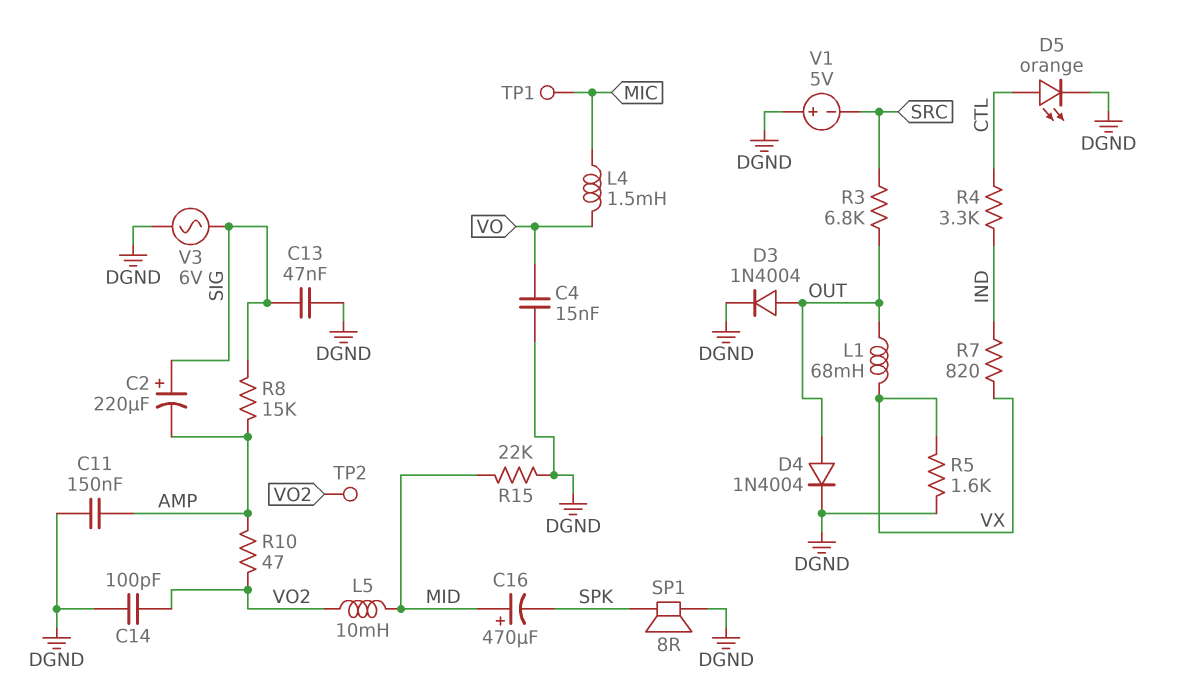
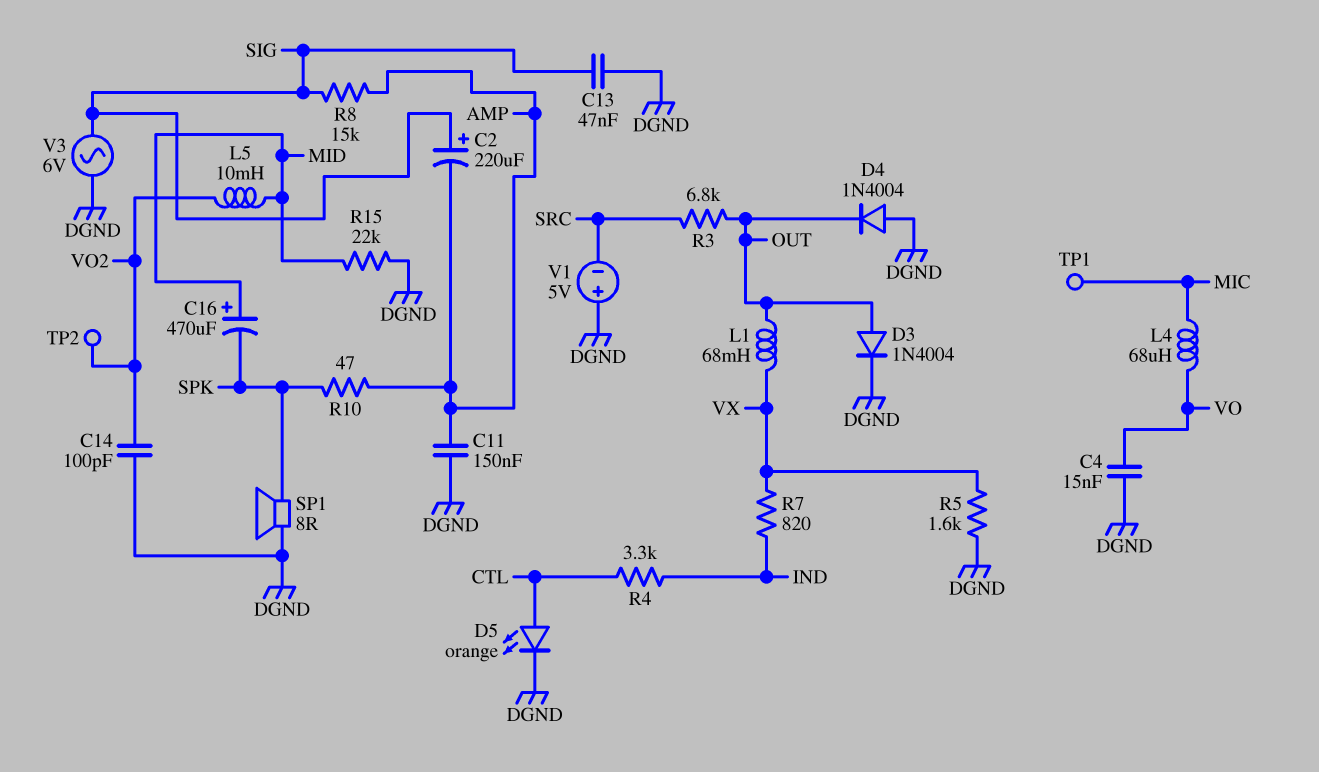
D4: diode 1N4004 (A OUT, K DGND) -> diode 1N4004 (A DGND, K OUT)
L4: 1.5mH (MIC, VO) -> 68uH (MIC, VO)
R10: 47 (AMP, VO2) -> 47 (AMP, SPK)

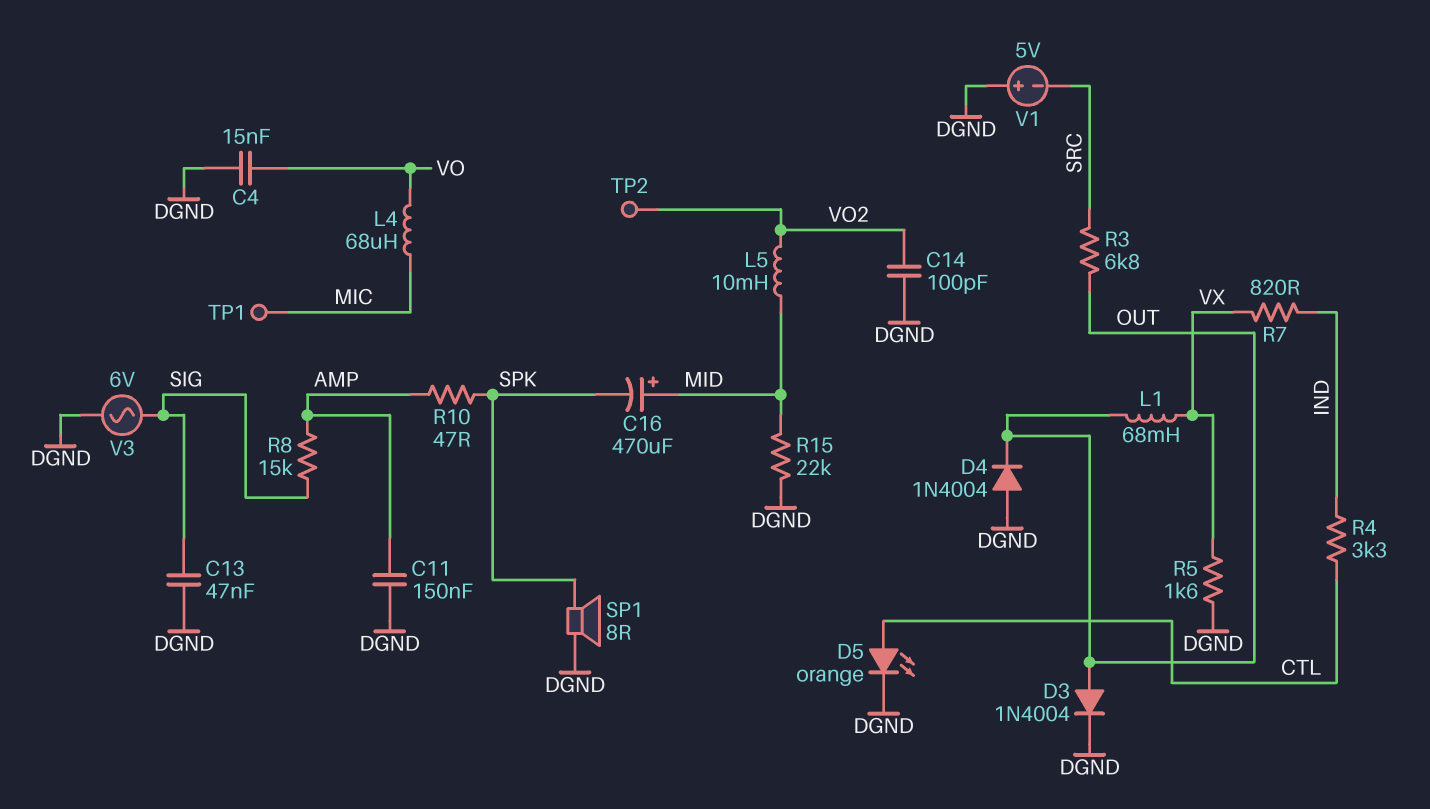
C2: 220uF (plus SIG, minus AMP) -> none

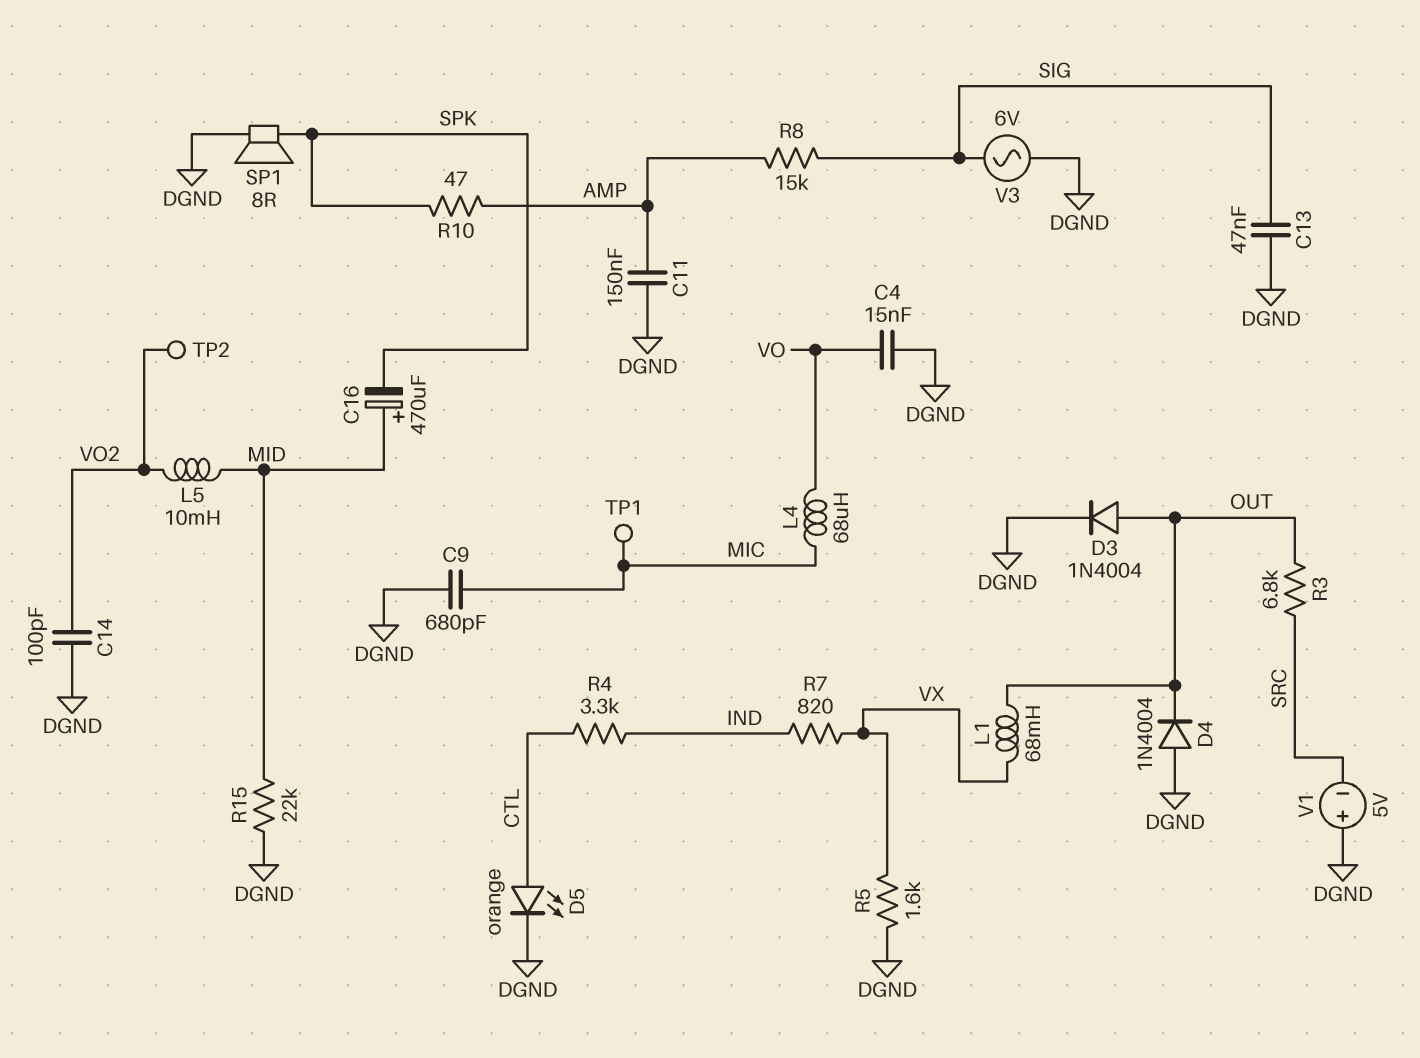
C9: none -> 680pF (DGND, MIC)

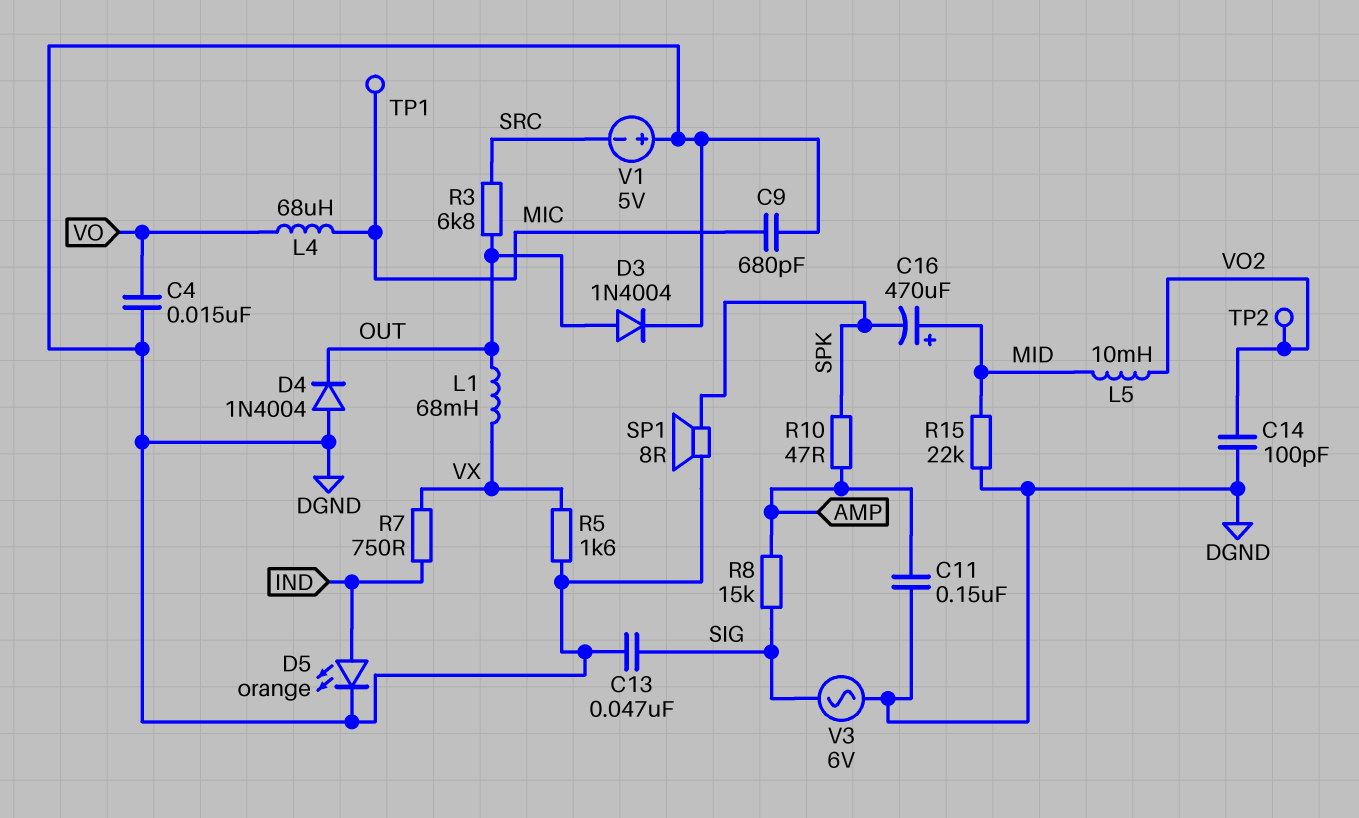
D5: LED orange (A CTL, K DGND) -> LED orange (A IND, K DGND)
R4: 3.3k (CTL, IND) -> none
R7: 820 (IND, VX) -> 750 (IND, VX)

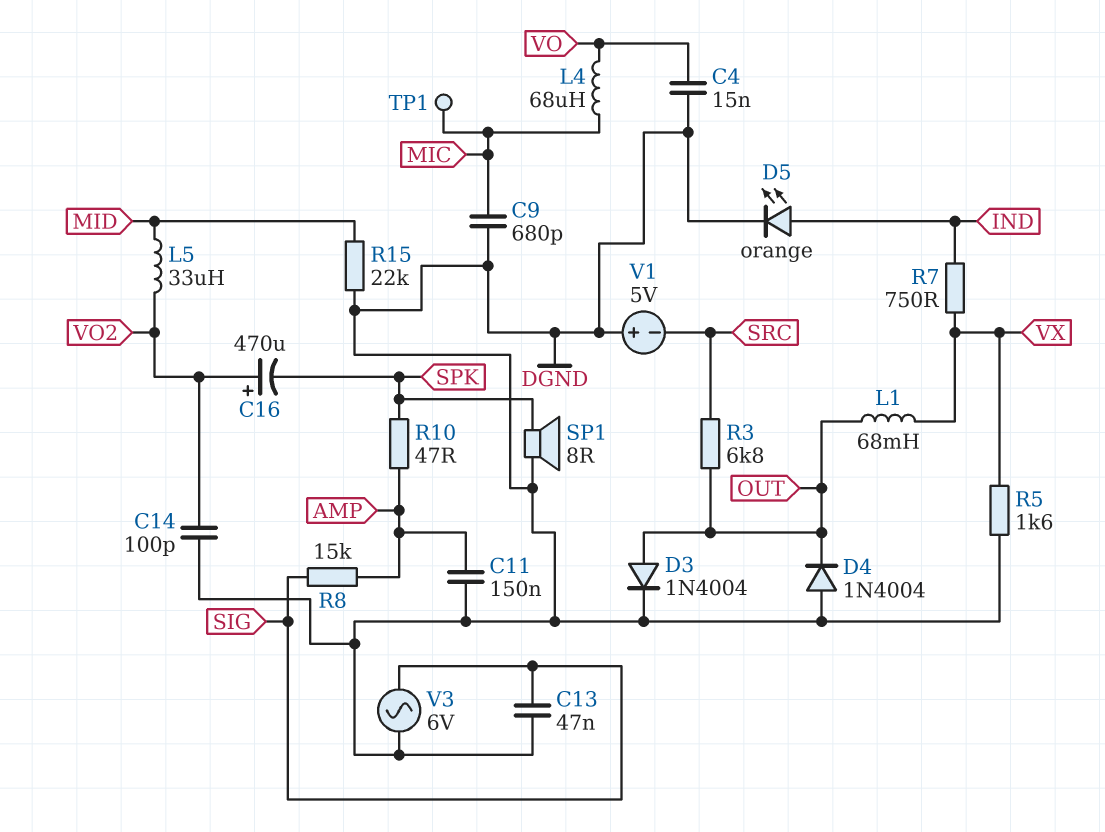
C16: 470uF (plus MID, minus SPK) -> 470uF (plus VO2, minus SPK)
L5: 10mH (MID, VO2) -> 33uH (MID, VO2)
TP2: test point (VO2) -> none

